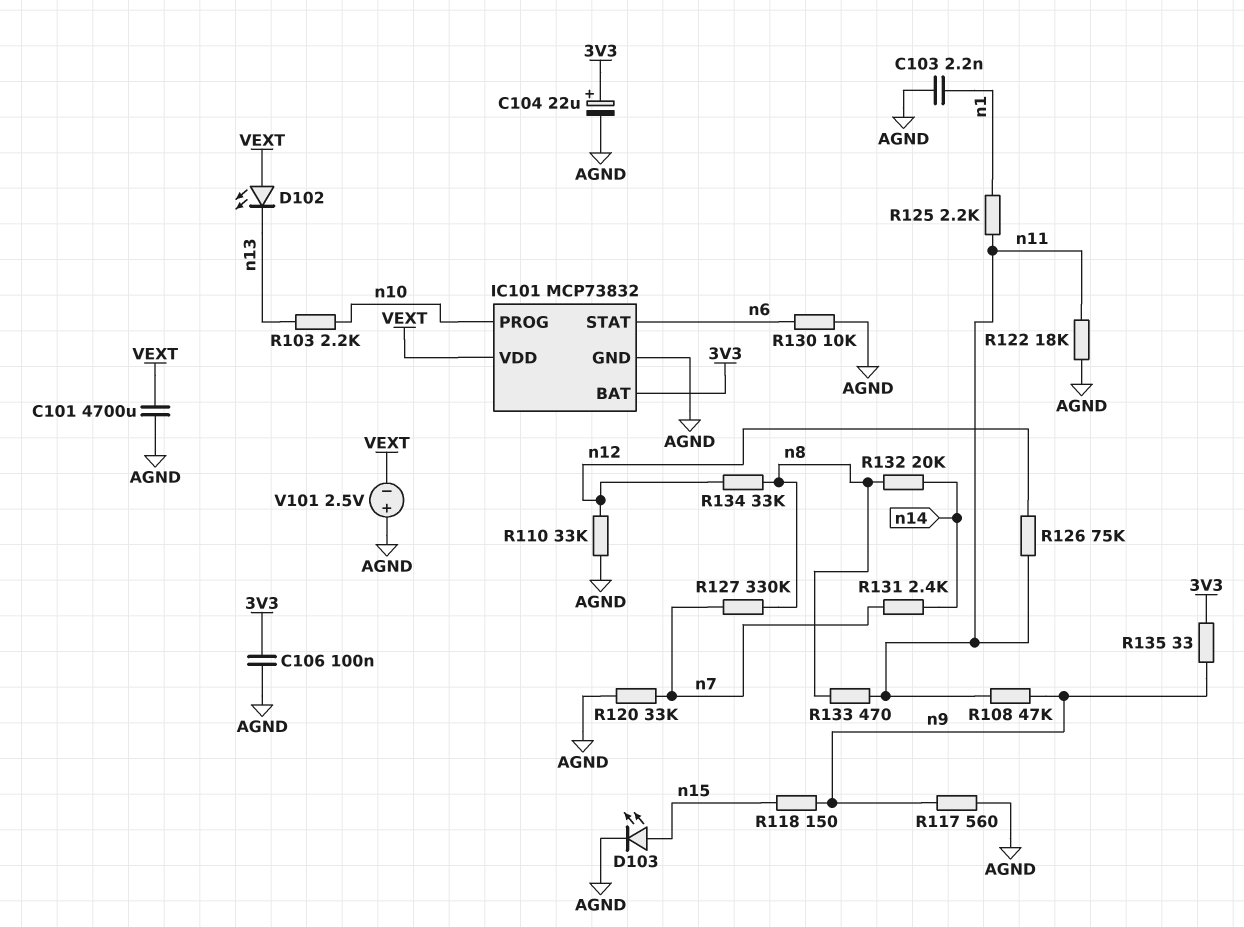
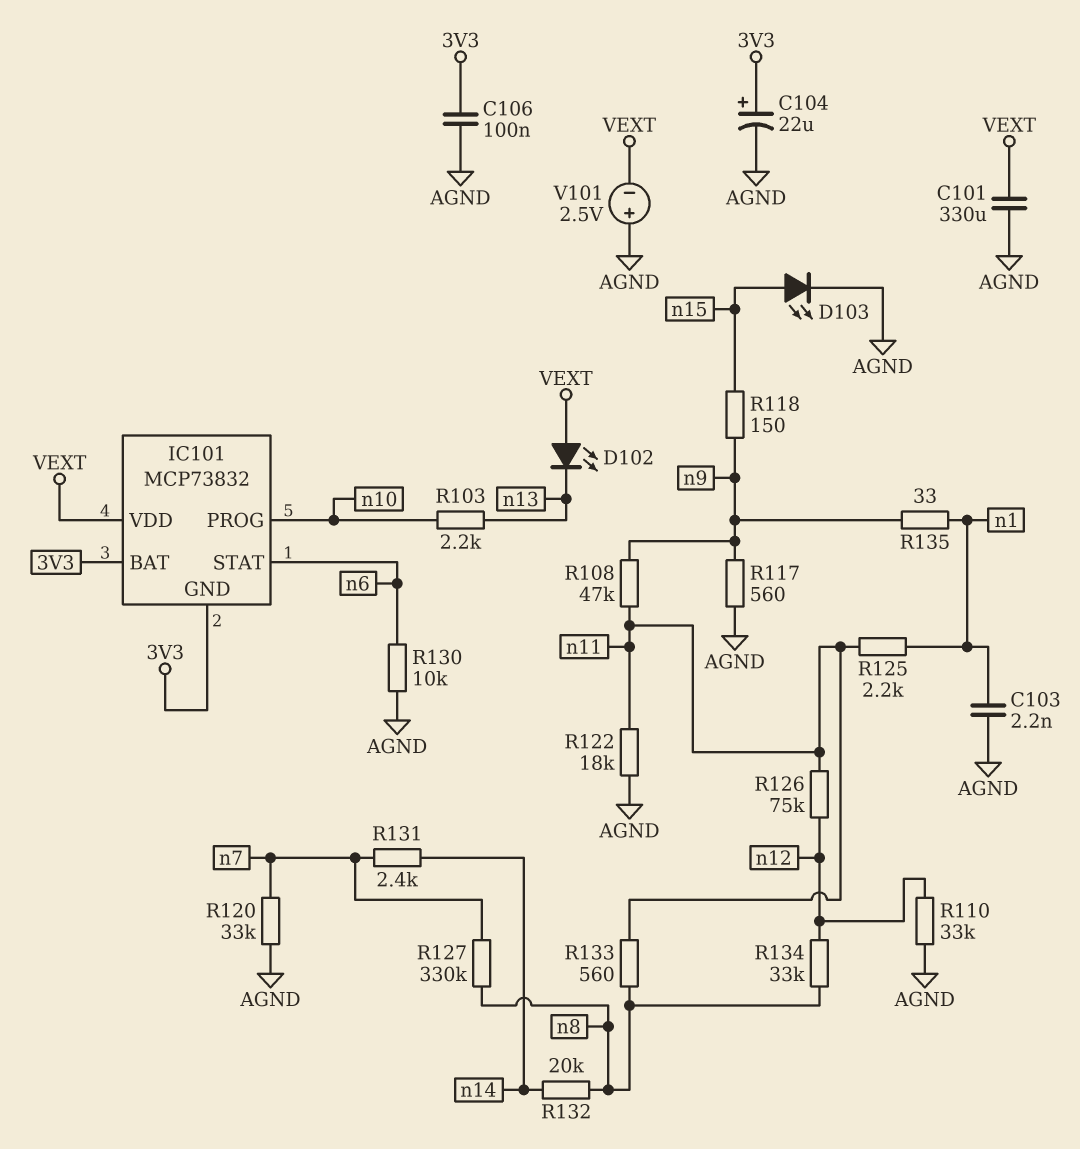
C101: 4700uF (AGND, VEXT) -> 330uF (AGND, VEXT)
IC101 pin GND: AGND -> 3V3
R133: 470 (n8, n11) -> 560 (n8, n11)
R135: 33 (3V3, n9) -> 33 (n1, n9)

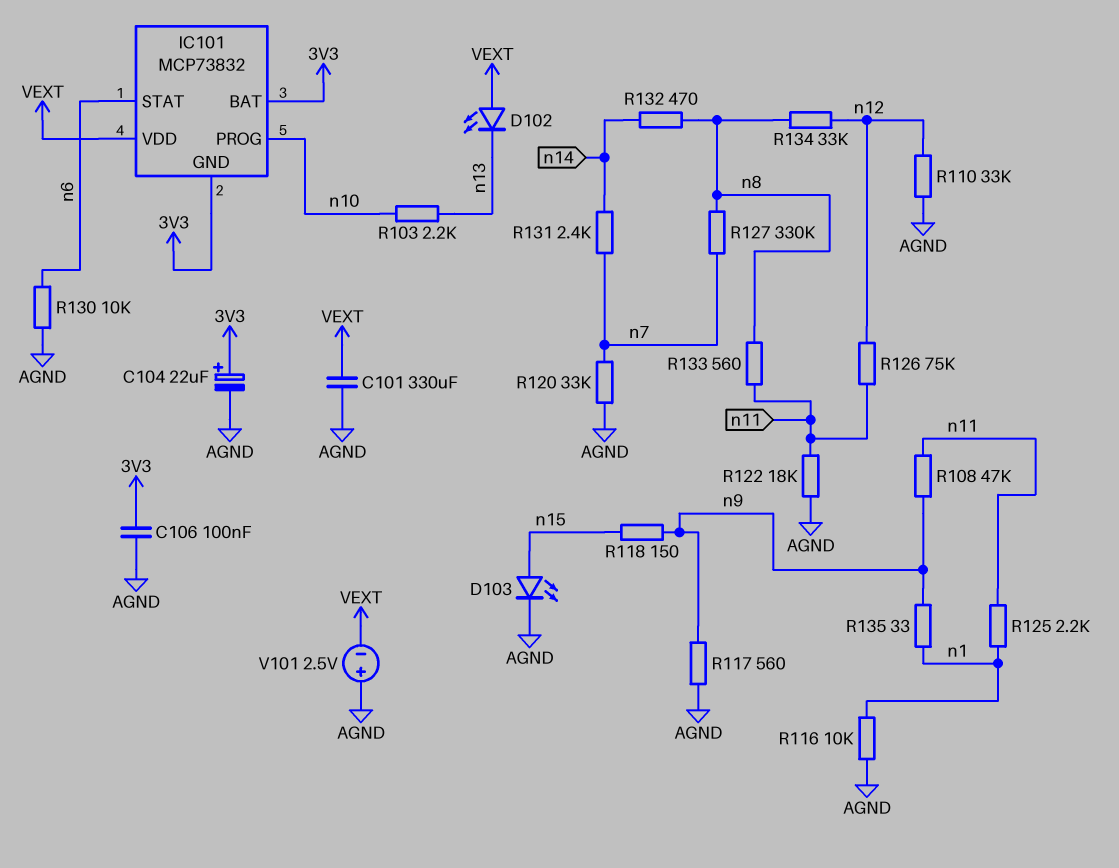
C103: 2.2nF (AGND, n1) -> none
R116: none -> 10k (AGND, n1)
R132: 20k (n8, n14) -> 470 (n8, n14)

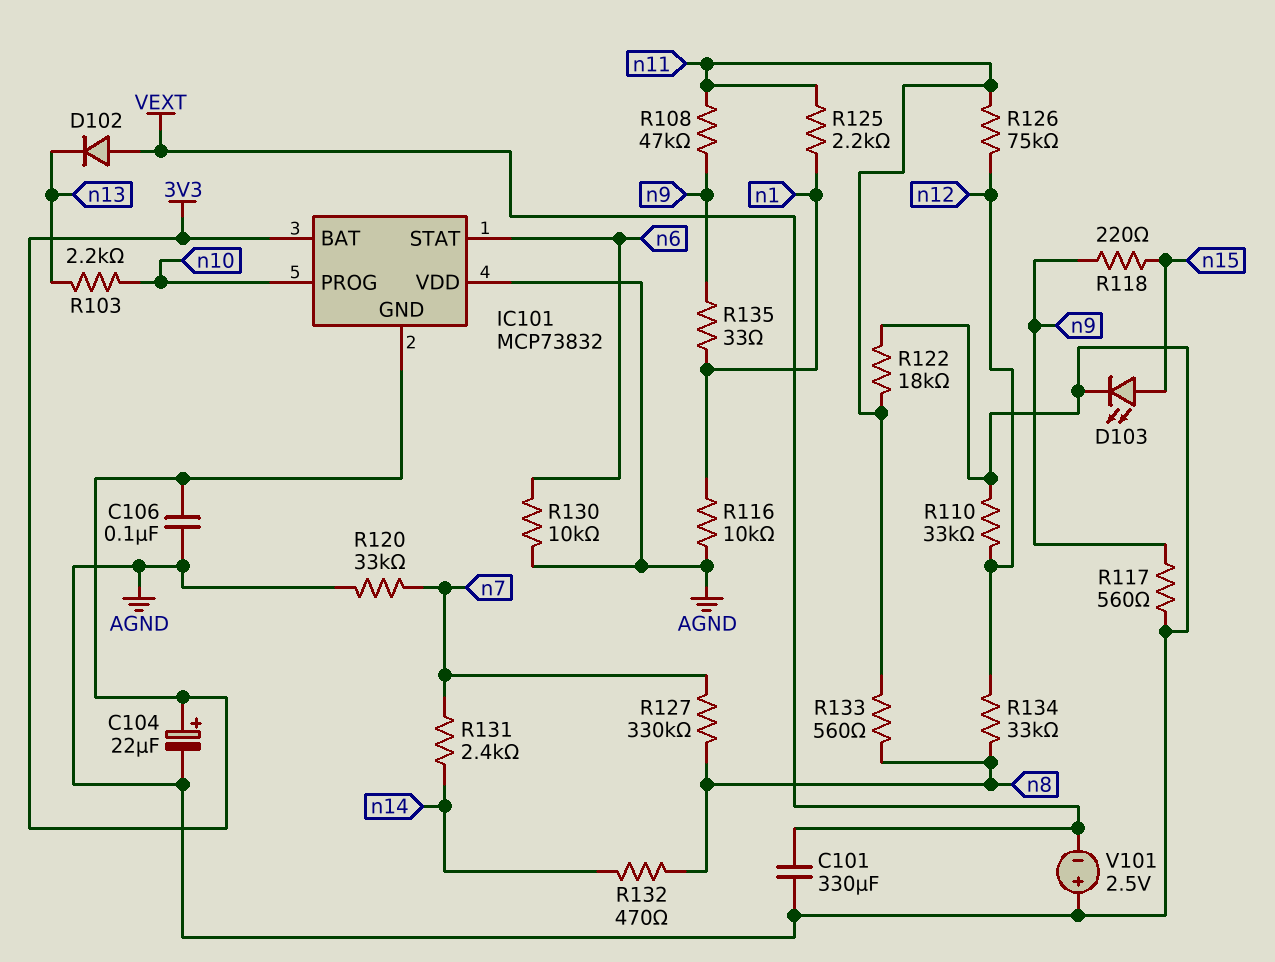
D102: LED (A VEXT, K n13) -> diode (A VEXT, K n13)
IC101 pin VDD: VEXT -> AGND
R118: 150 (n9, n15) -> 220 (n9, n15)

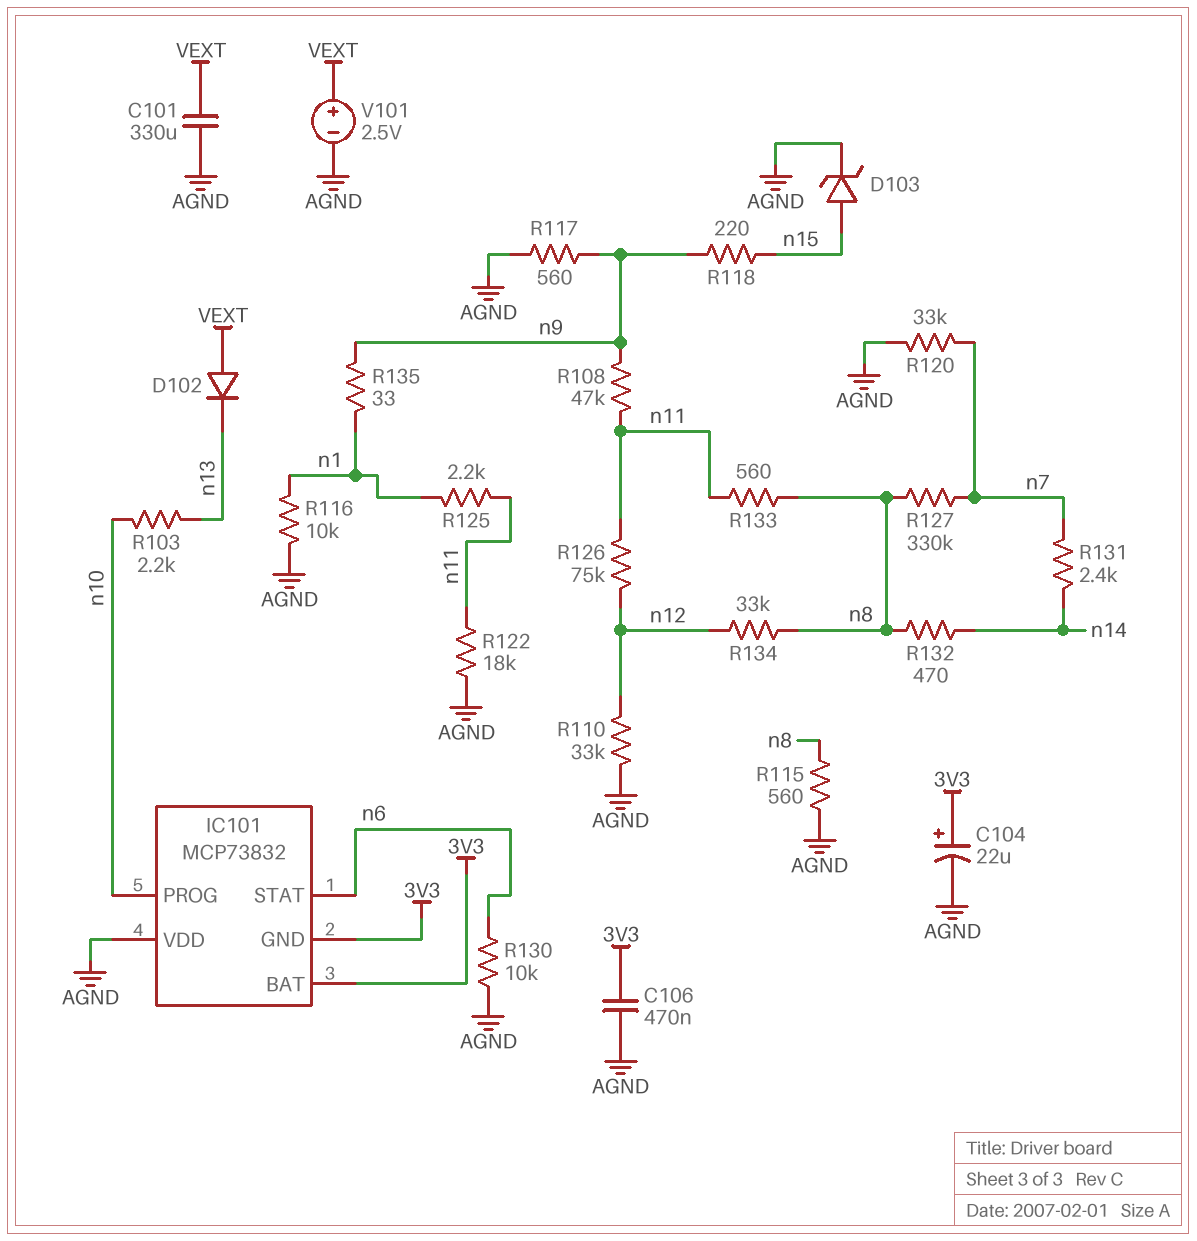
C106: 100nF (3V3, AGND) -> 470nF (3V3, AGND)
D103: LED (A n15, K AGND) -> zener (A n15, K AGND)
R115: none -> 560 (AGND, n8)
V101: 2.5V (plus AGND, minus VEXT) -> 2.5V (plus VEXT, minus AGND)

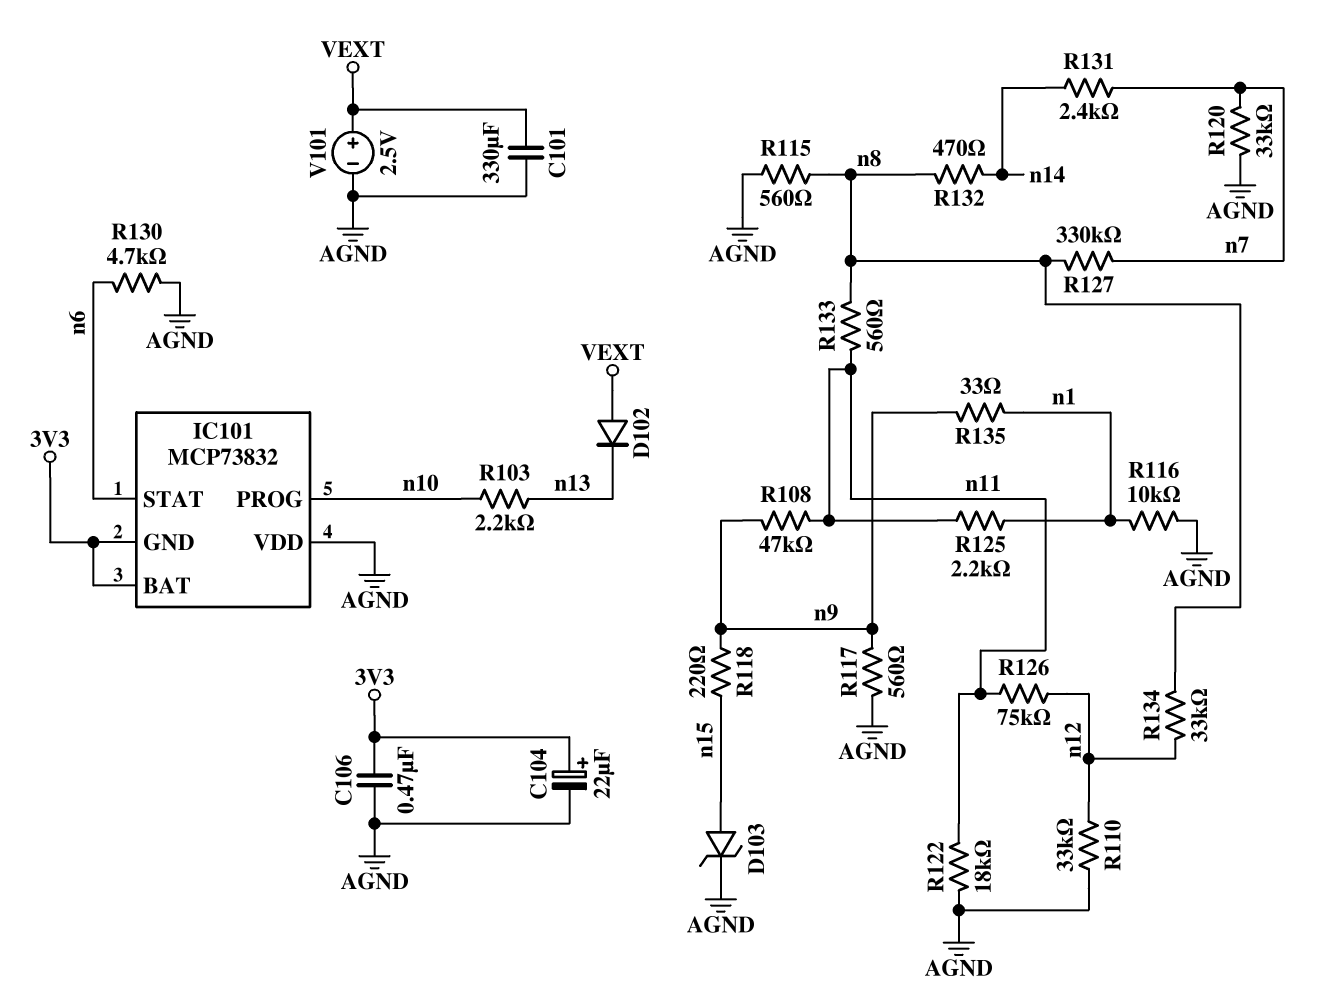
R130: 10k (AGND, n6) -> 4.7k (AGND, n6)

